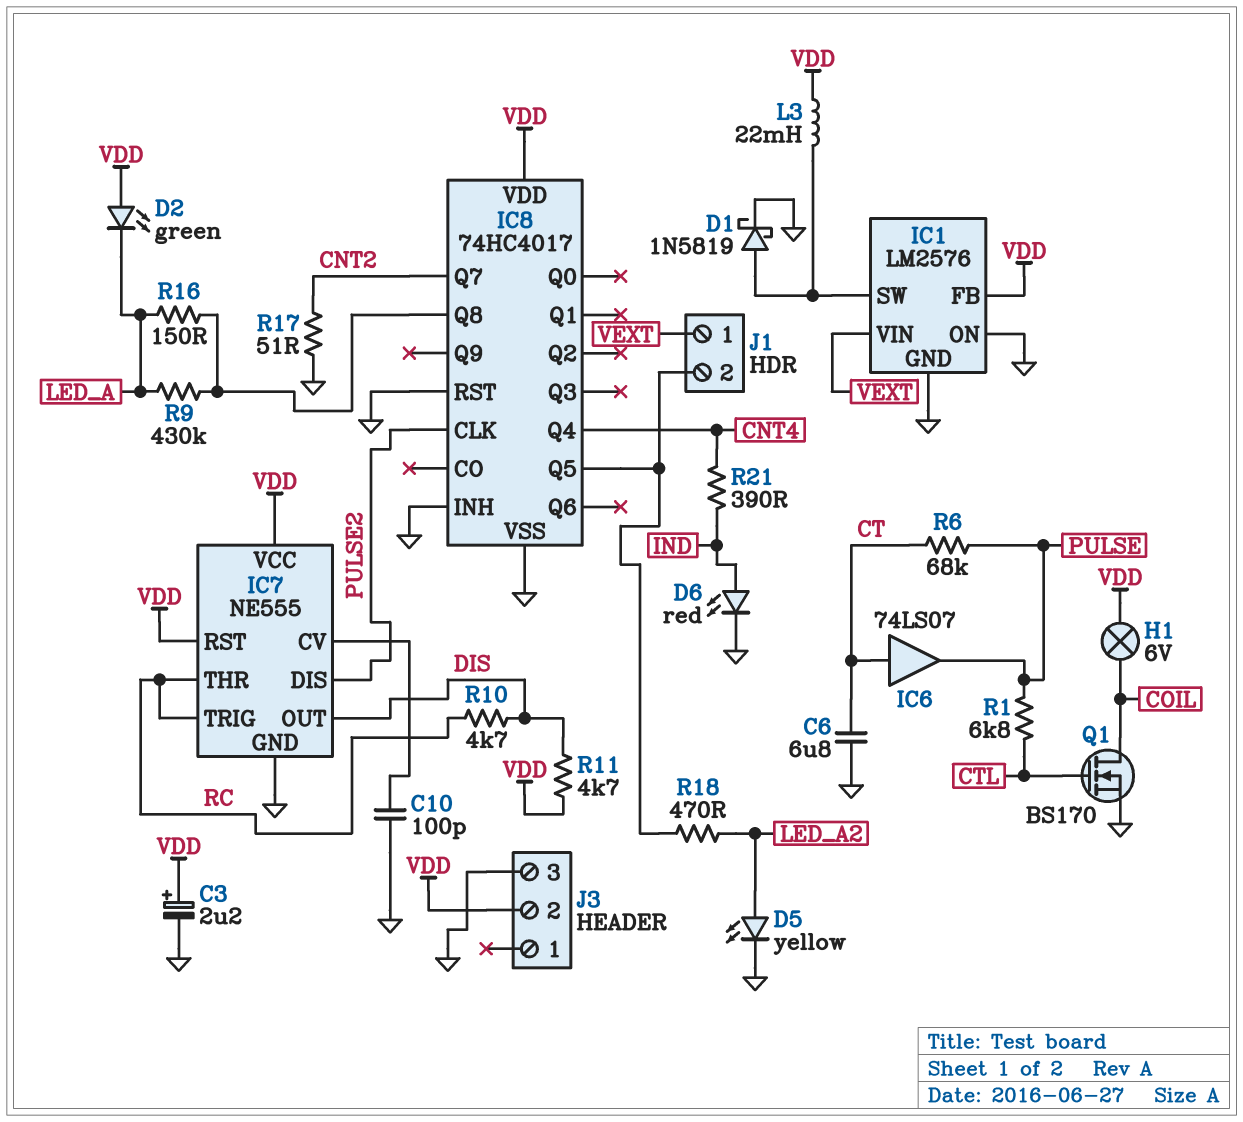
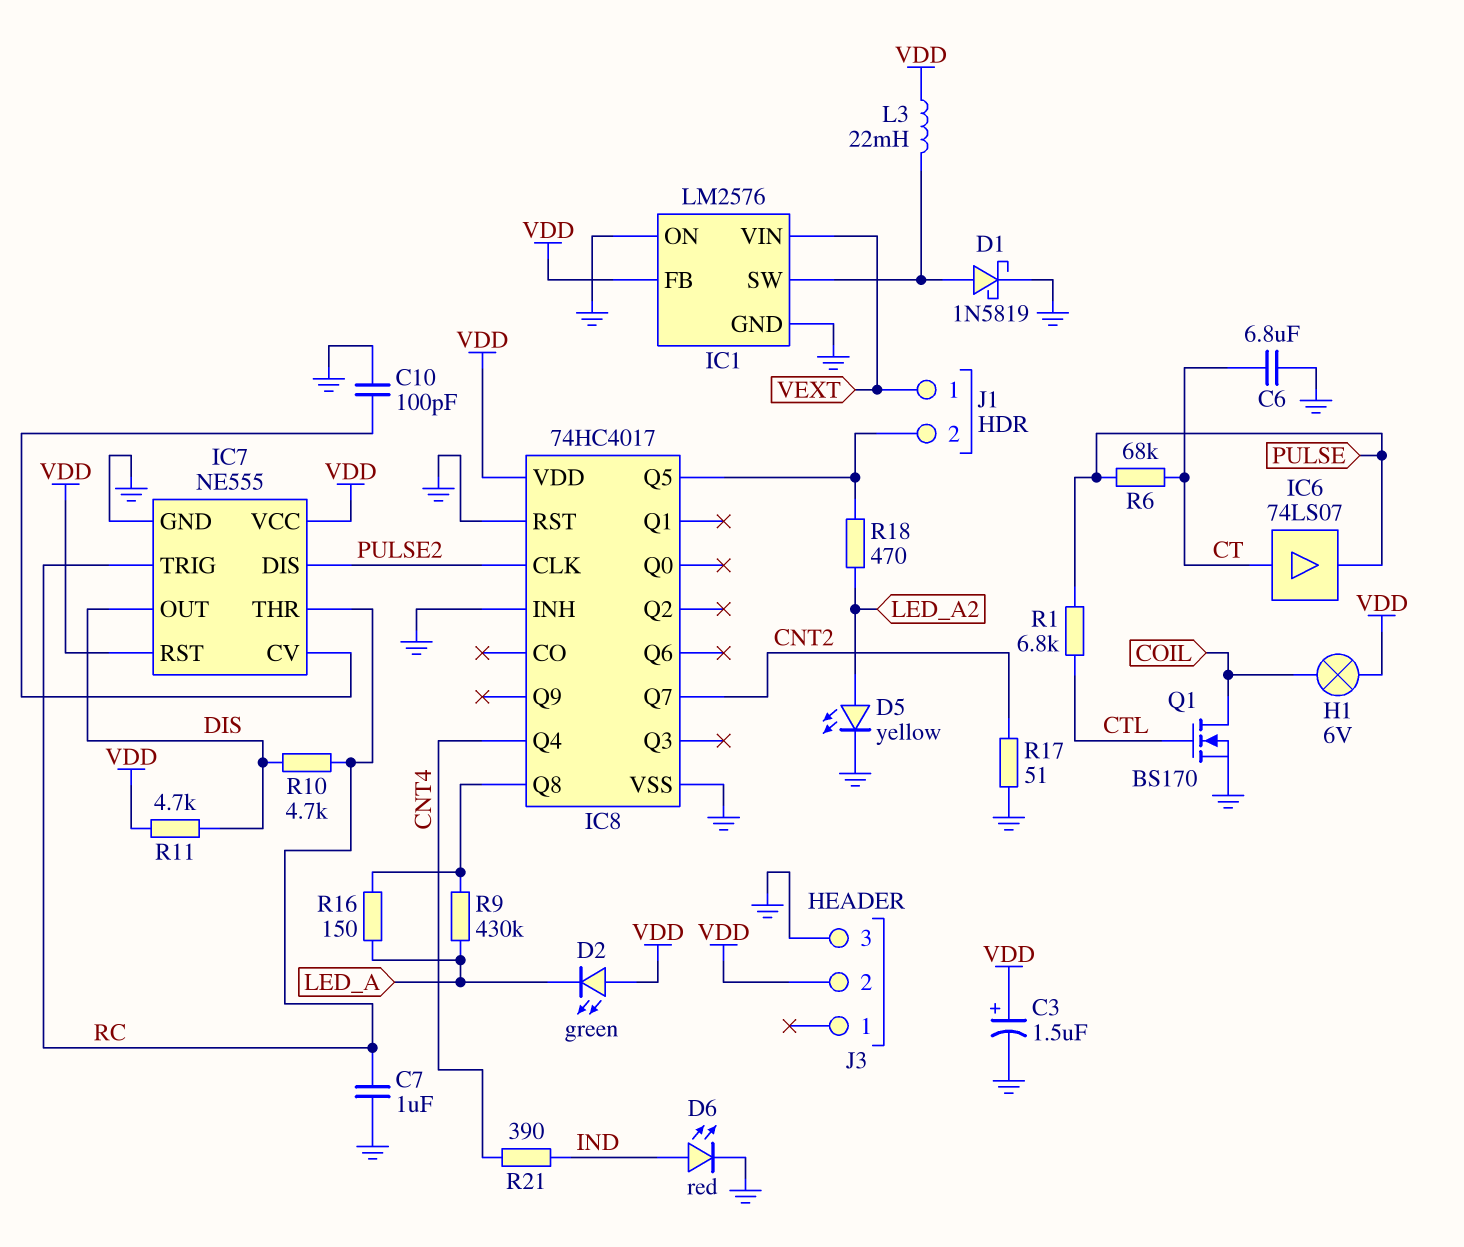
C3: 2.2uF (plus VDD, minus GND) -> 1.5uF (plus VDD, minus GND)
C7: none -> 1uF (GND, RC)

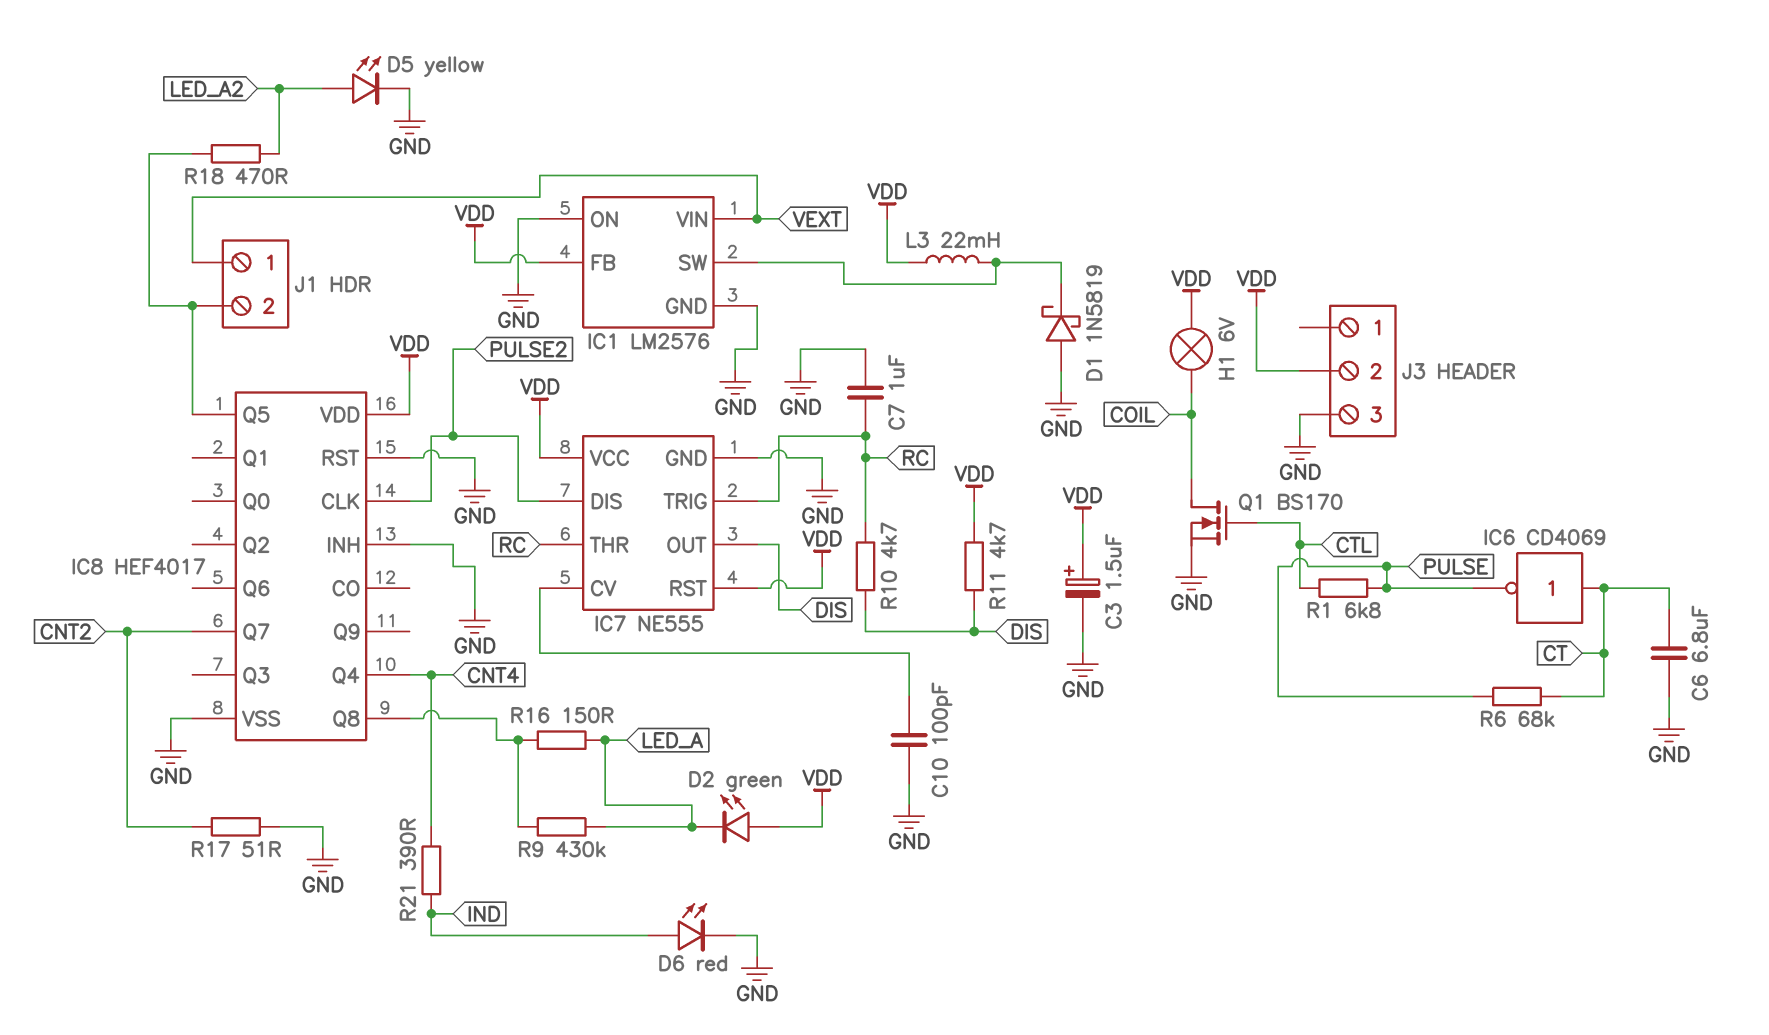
D1: schottky 1N5819 (A IC1/SW, K GND) -> schottky 1N5819 (A GND, K IC1/SW)
IC6: buffer 74LS07 (in CT, out PULSE) -> NOT CD4069 (in CT, out PULSE)
IC8: 74HC4017 -> HEF4017

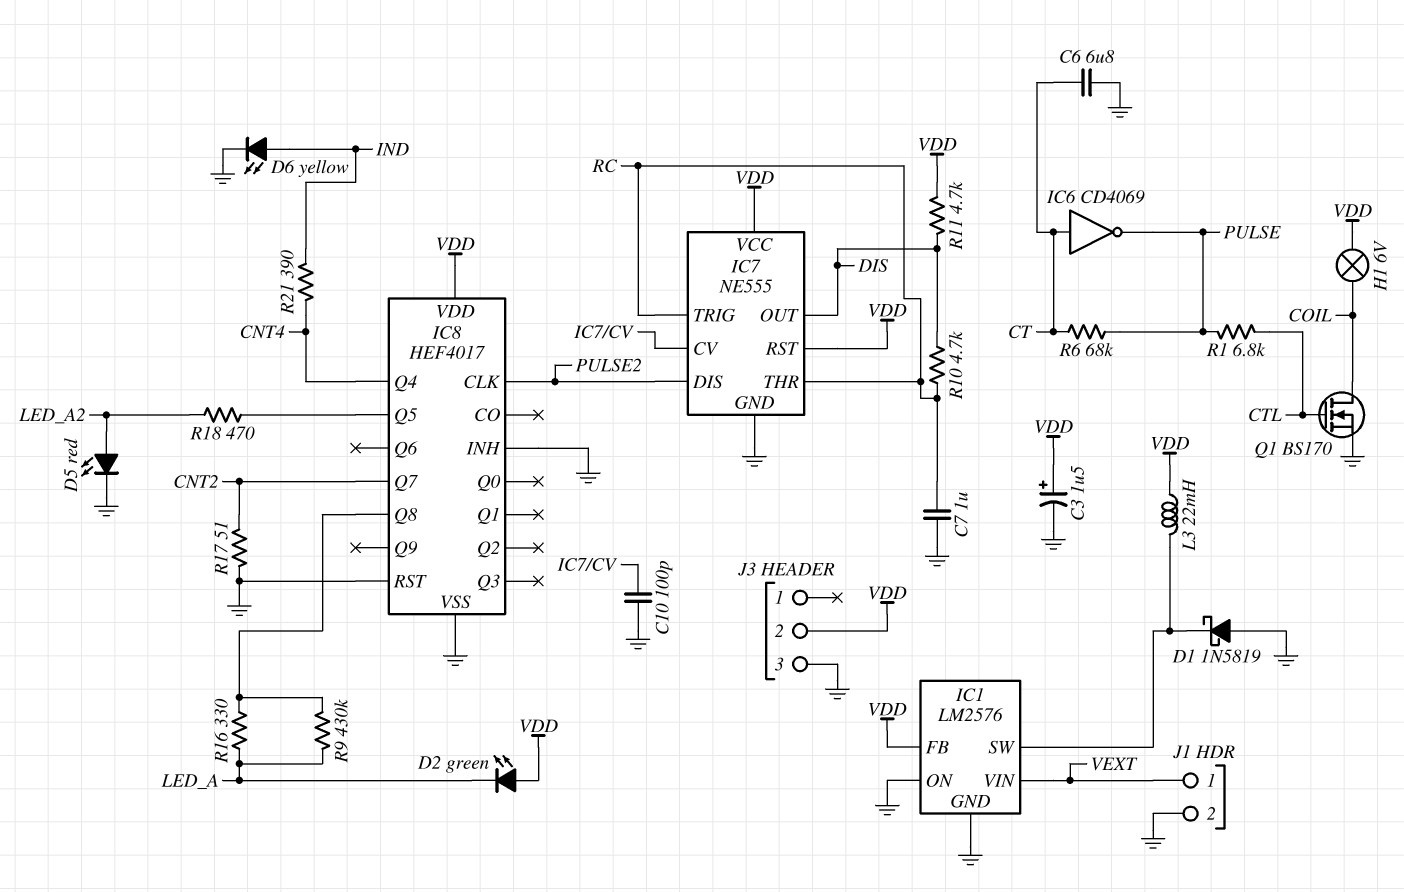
D5: LED yellow (A LED_A2, K GND) -> LED red (A LED_A2, K GND)
D6: LED red (A IND, K GND) -> LED yellow (A IND, K GND)
J1 pin 2: IC8/Q5 -> GND
R16: 150 (IC8/Q8, LED_A) -> 330 (IC8/Q8, LED_A)

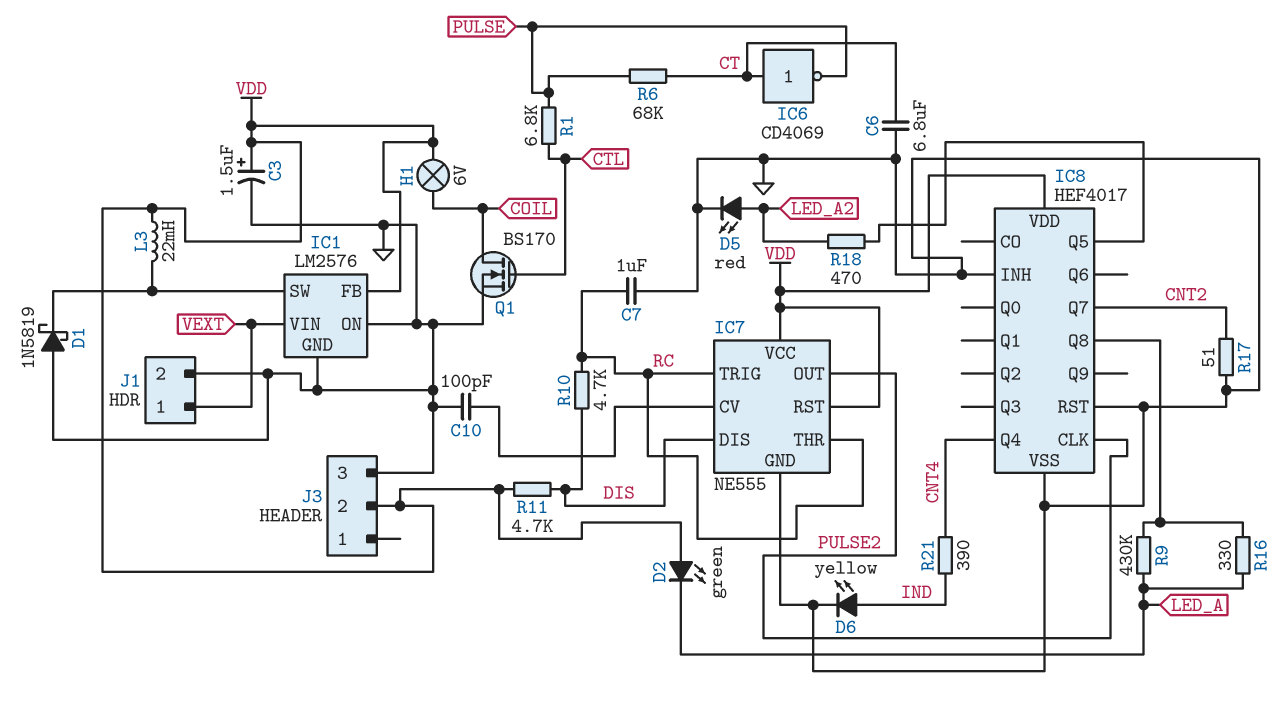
IC7 pin DIS: PULSE2 -> DIS
IC7 pin OUT: DIS -> PULSE2

